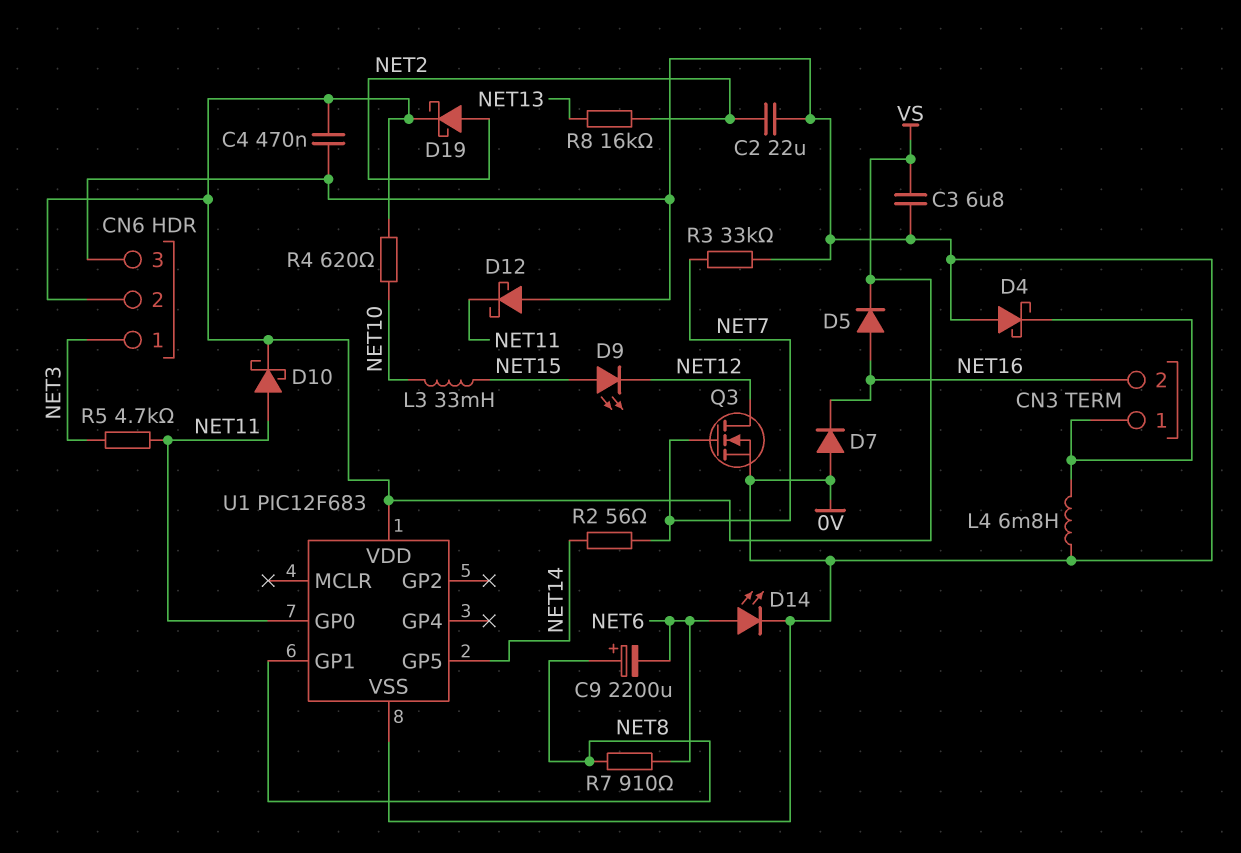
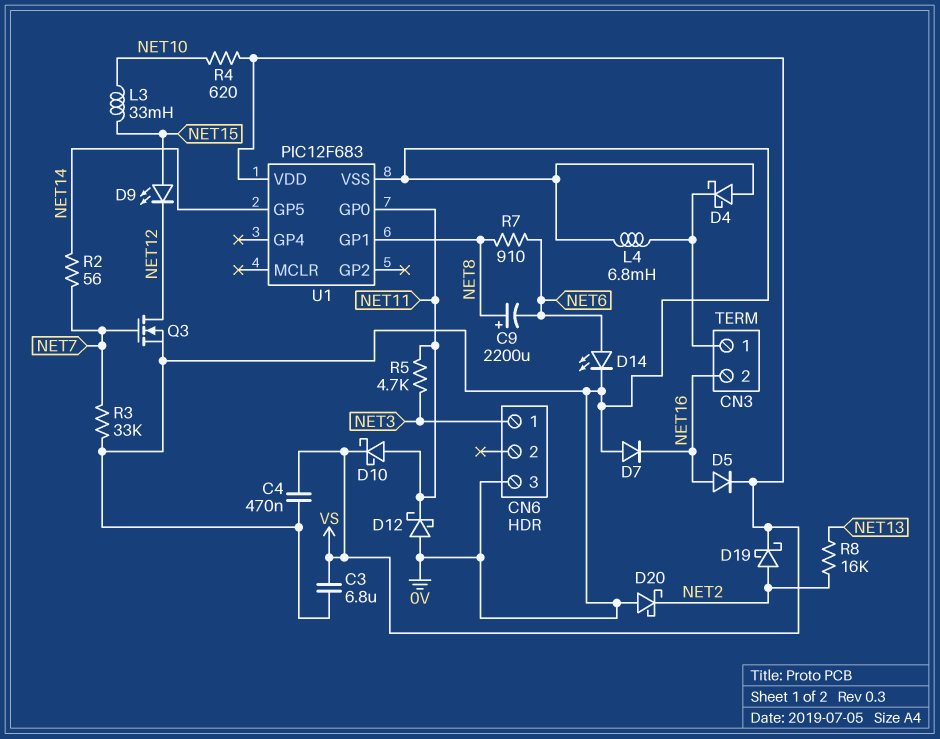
C2: 22uF (0V, NET2) -> none
CN6 pin 2: VS -> none
D20: none -> schottky (A 0V, K NET2)

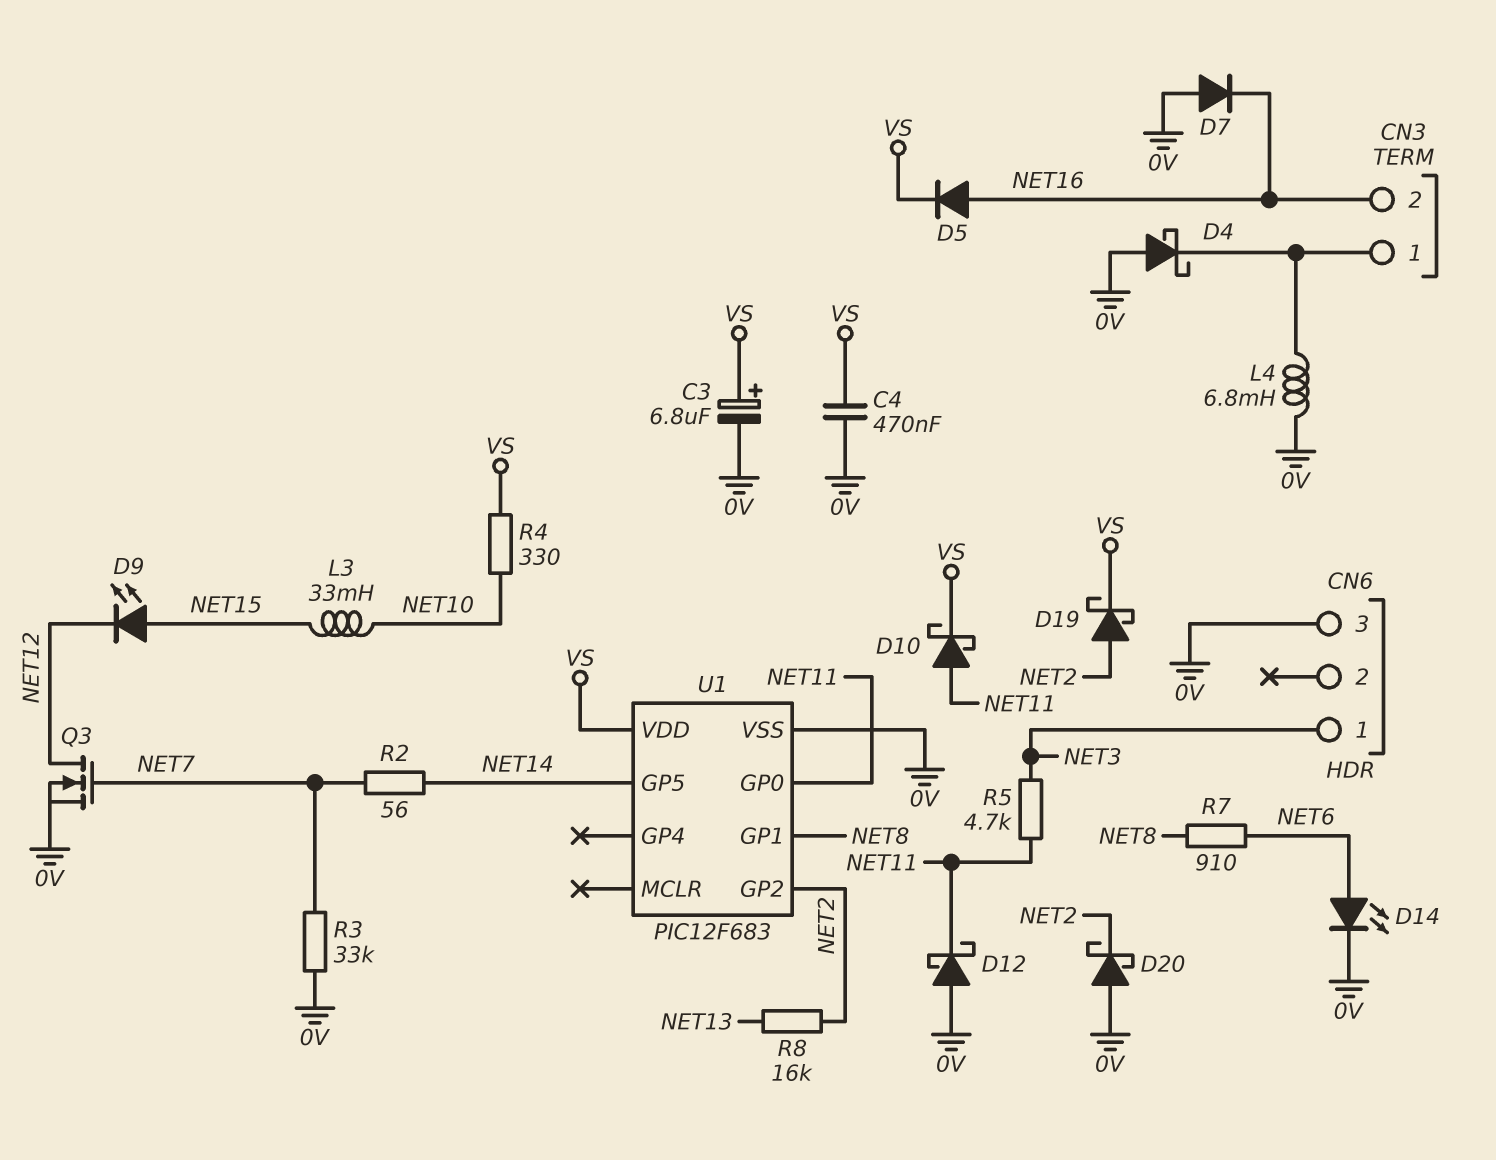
C3: 6.8uF (0V, VS) -> 6.8uF (plus VS, minus 0V)
C9: 2200uF (plus NET8, minus NET6) -> none
R4: 620 (NET10, VS) -> 330 (NET10, VS)
U1 pin GP2: none -> NET2

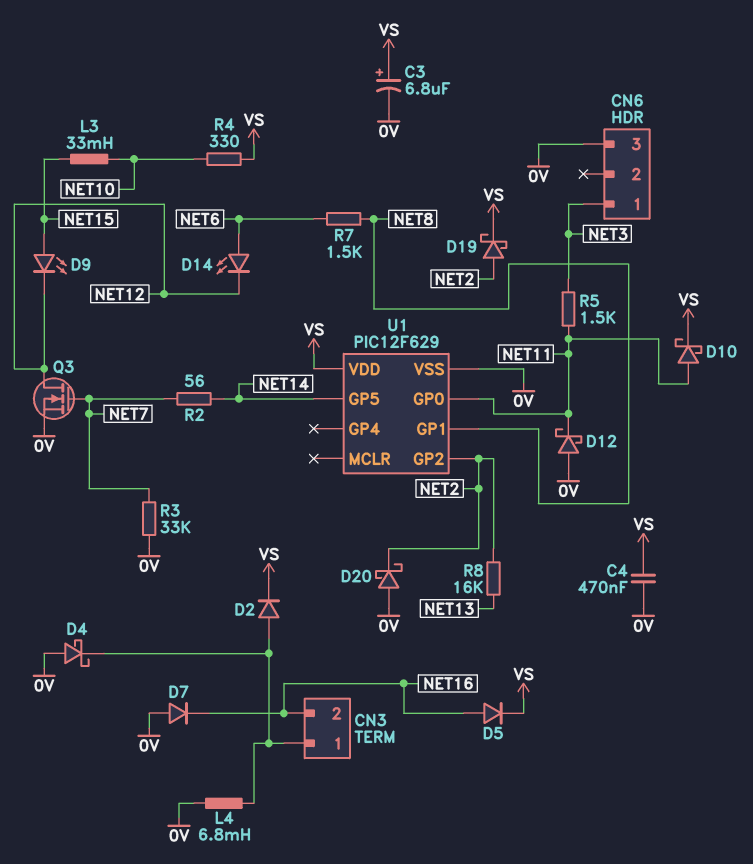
D2: none -> diode (A CN3/1, K VS)
D14: LED (A NET6, K 0V) -> LED (A NET6, K NET12)
R5: 4.7k (NET3, NET11) -> 1.5k (NET3, NET11)
R7: 910 (NET6, NET8) -> 1.5k (NET6, NET8)
U1: PIC12F683 -> PIC12F629

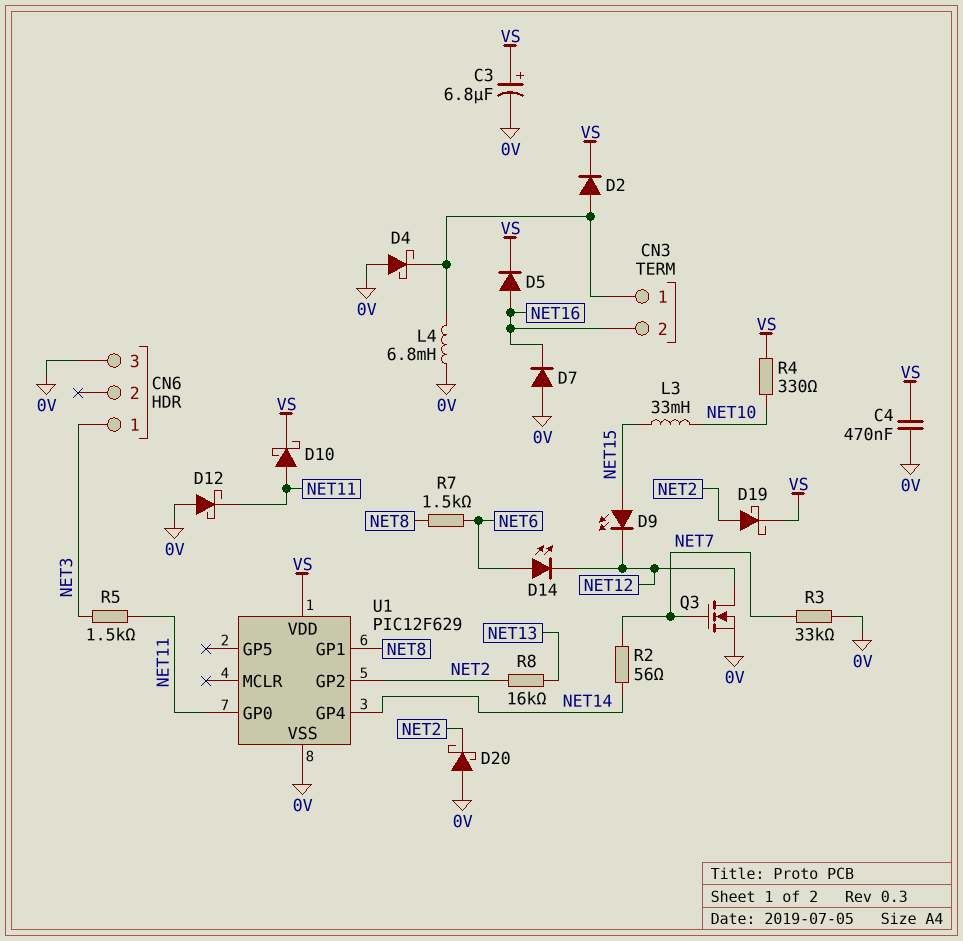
U1 pin GP4: none -> NET14
U1 pin GP5: NET14 -> none

